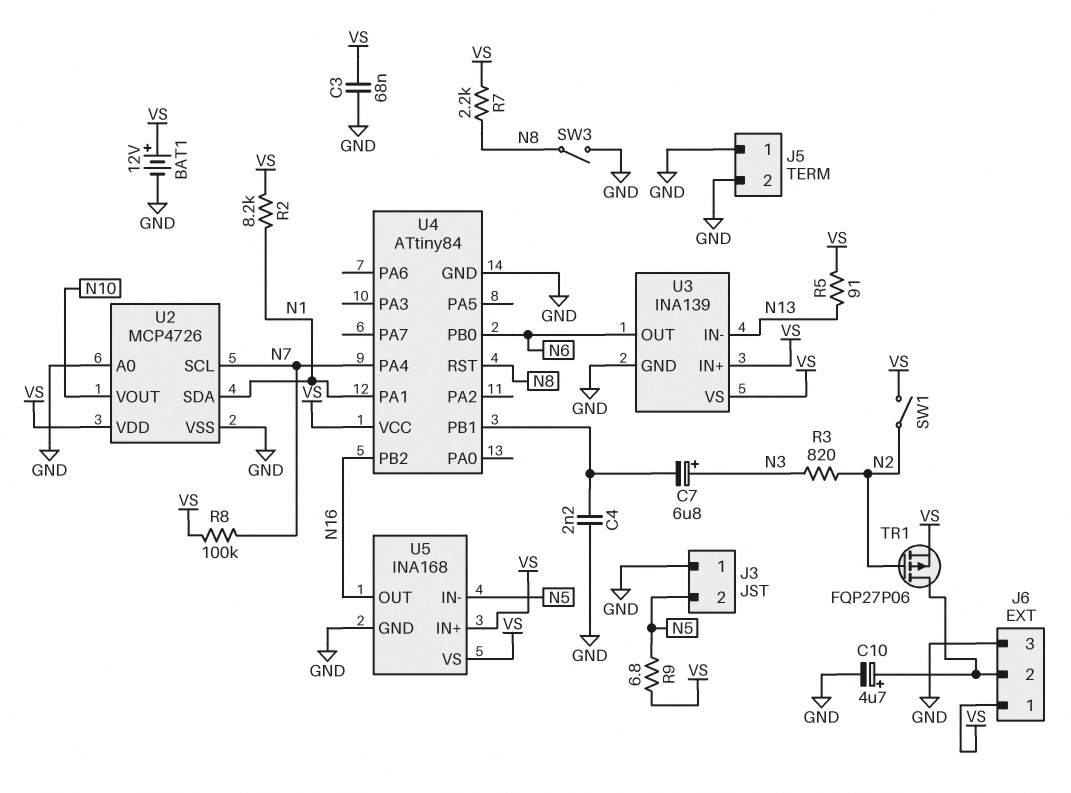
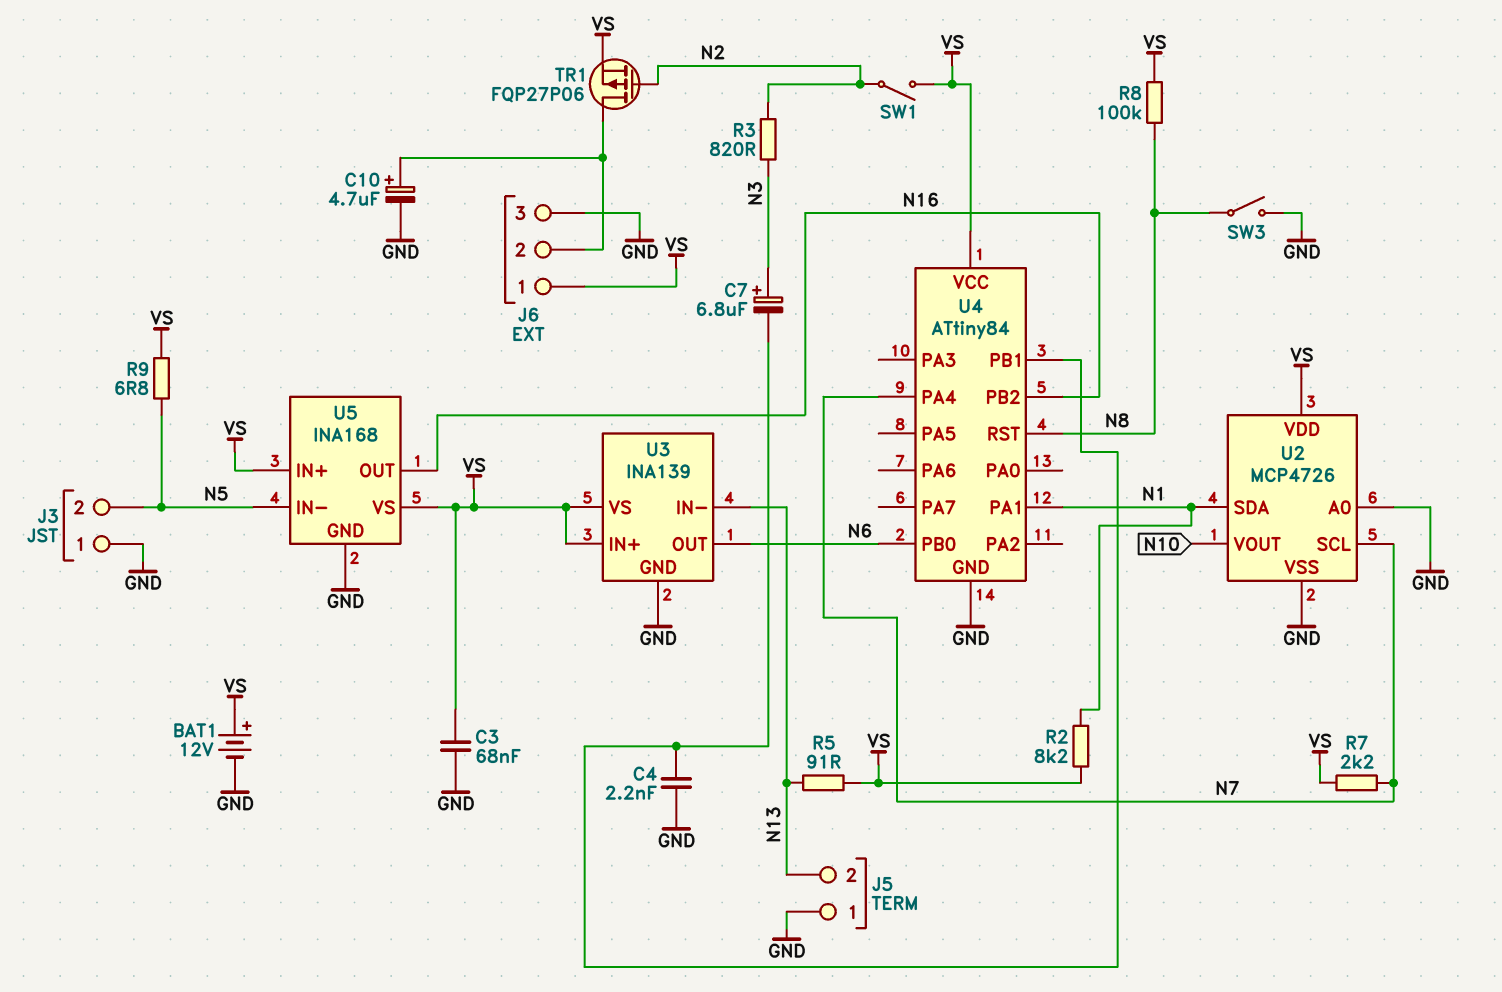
J5 pin 2: GND -> N13
R7: 2.2k (N8, VS) -> 2.2k (N7, VS)
R8: 100k (N7, VS) -> 100k (N8, VS)

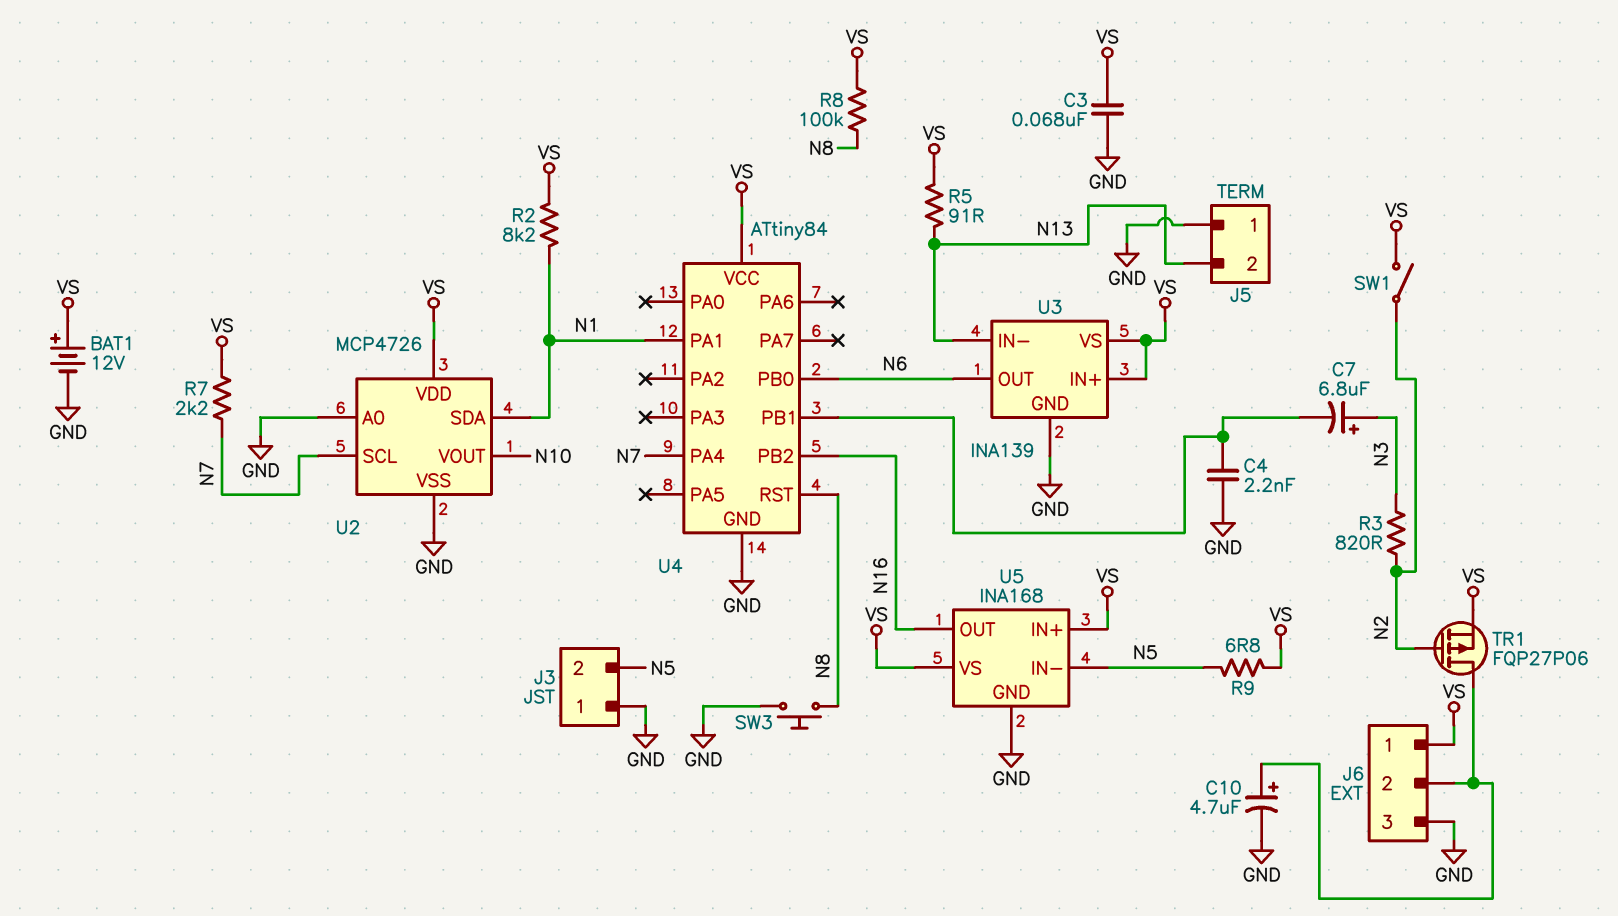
SW3: switch (GND, N8) -> button (GND, N8)

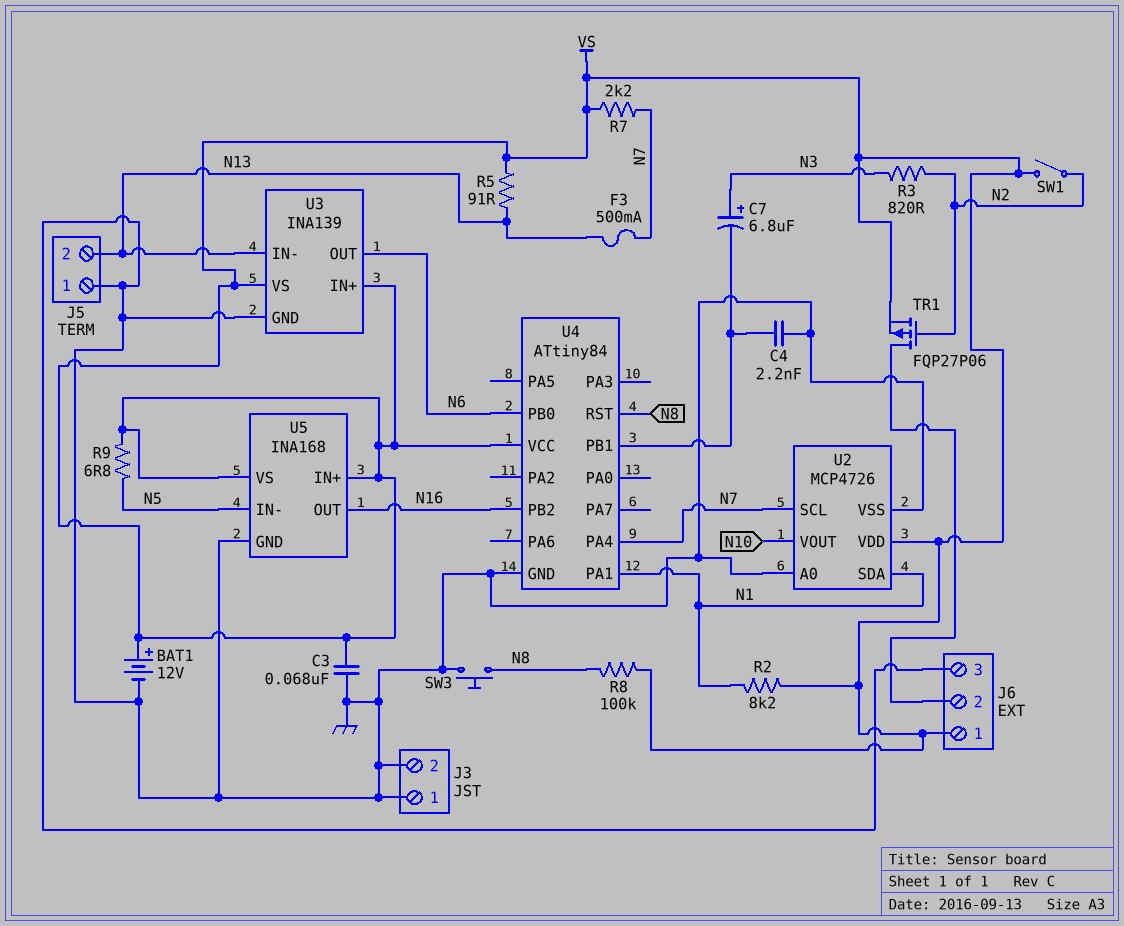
C10: 4.7uF (plus J6/2, minus GND) -> none
F3: none -> 500mA (N7, N13)
J3 pin 2: N5 -> GND

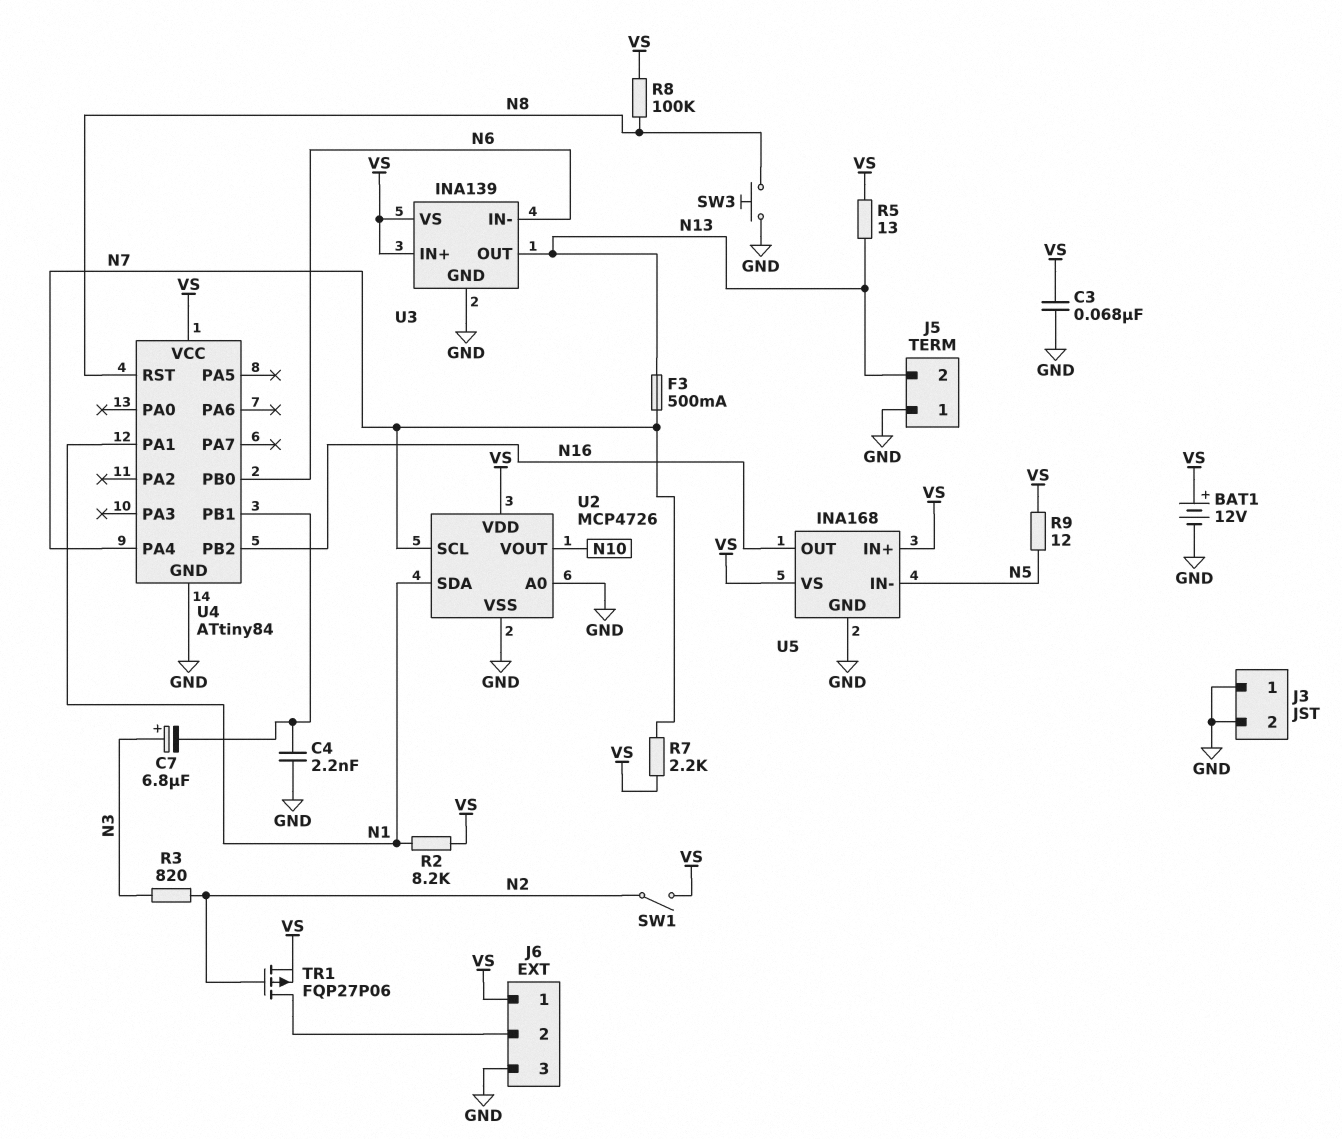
R5: 91 (N13, VS) -> 13 (N13, VS)
R9: 6.8 (N5, VS) -> 12 (N5, VS)
U3 pin IN-: N13 -> N6
U3 pin OUT: N6 -> N13

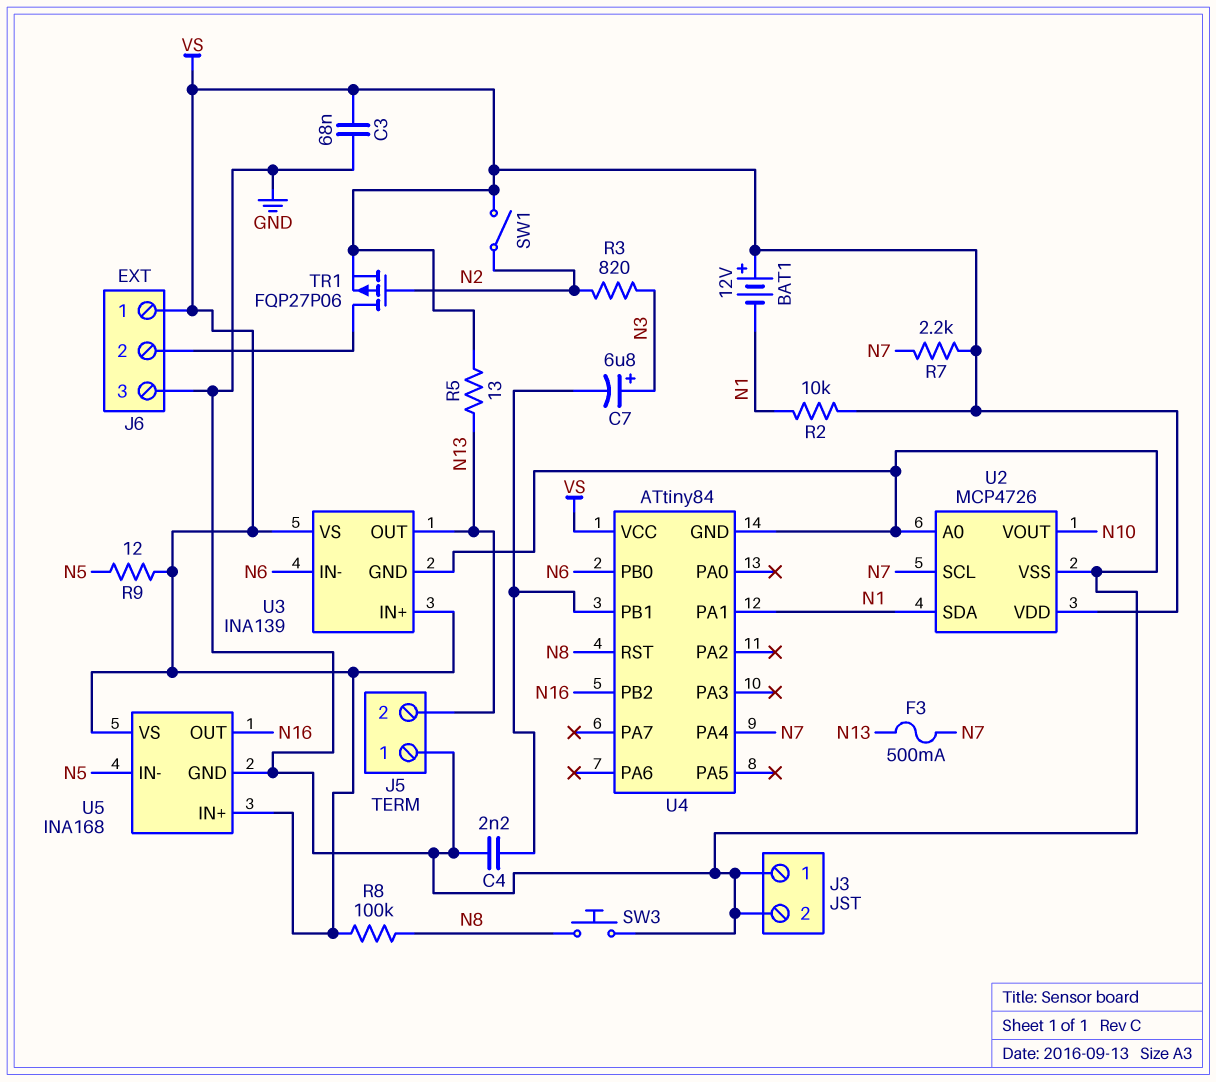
BAT1: 12V (plus VS, minus GND) -> 12V (plus VS, minus N1)
R2: 8.2k (N1, VS) -> 10k (N1, VS)

